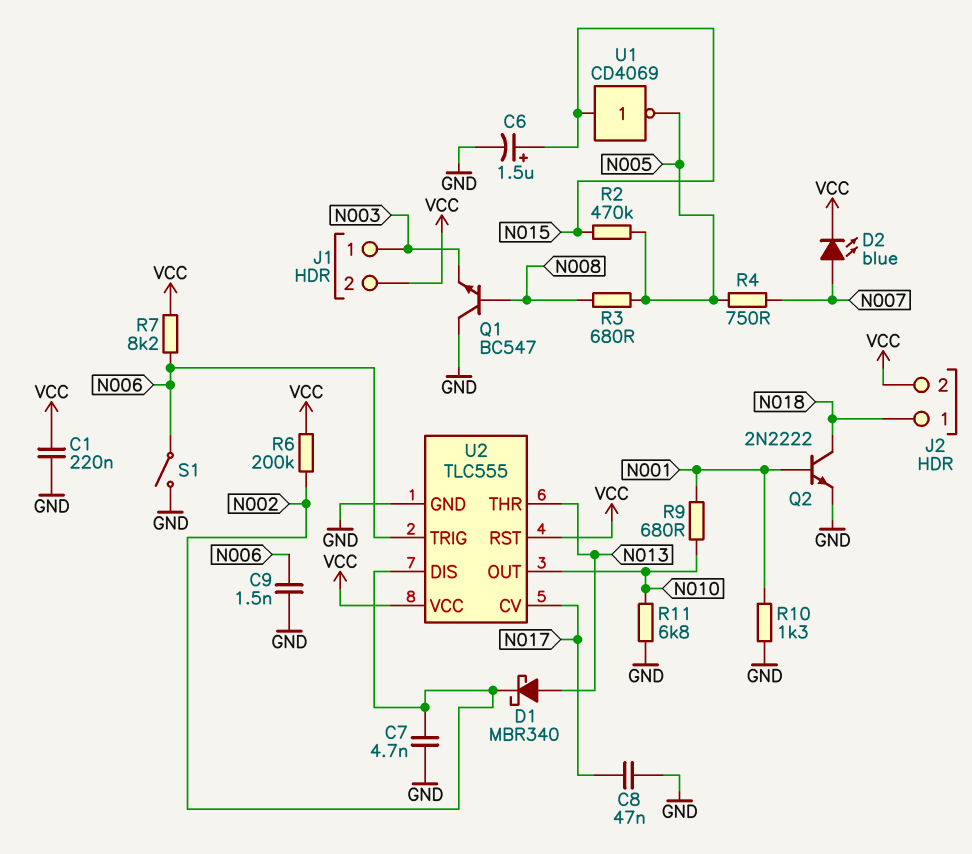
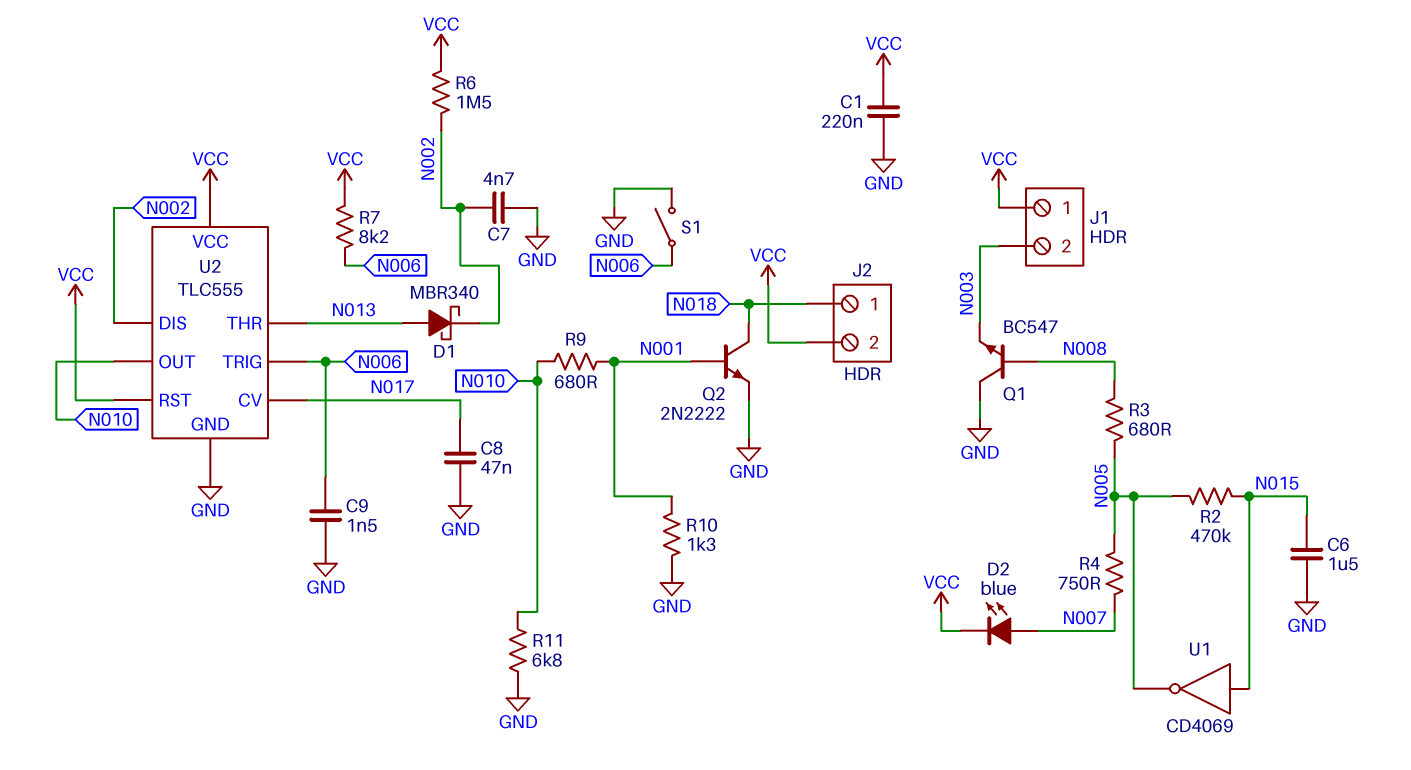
C6: 1.5uF (plus N015, minus GND) -> 1.5uF (GND, N015)
J1 pin 1: N003 -> VCC
J1 pin 2: VCC -> N003
R6: 200k (N002, VCC) -> 1.5M (N002, VCC)

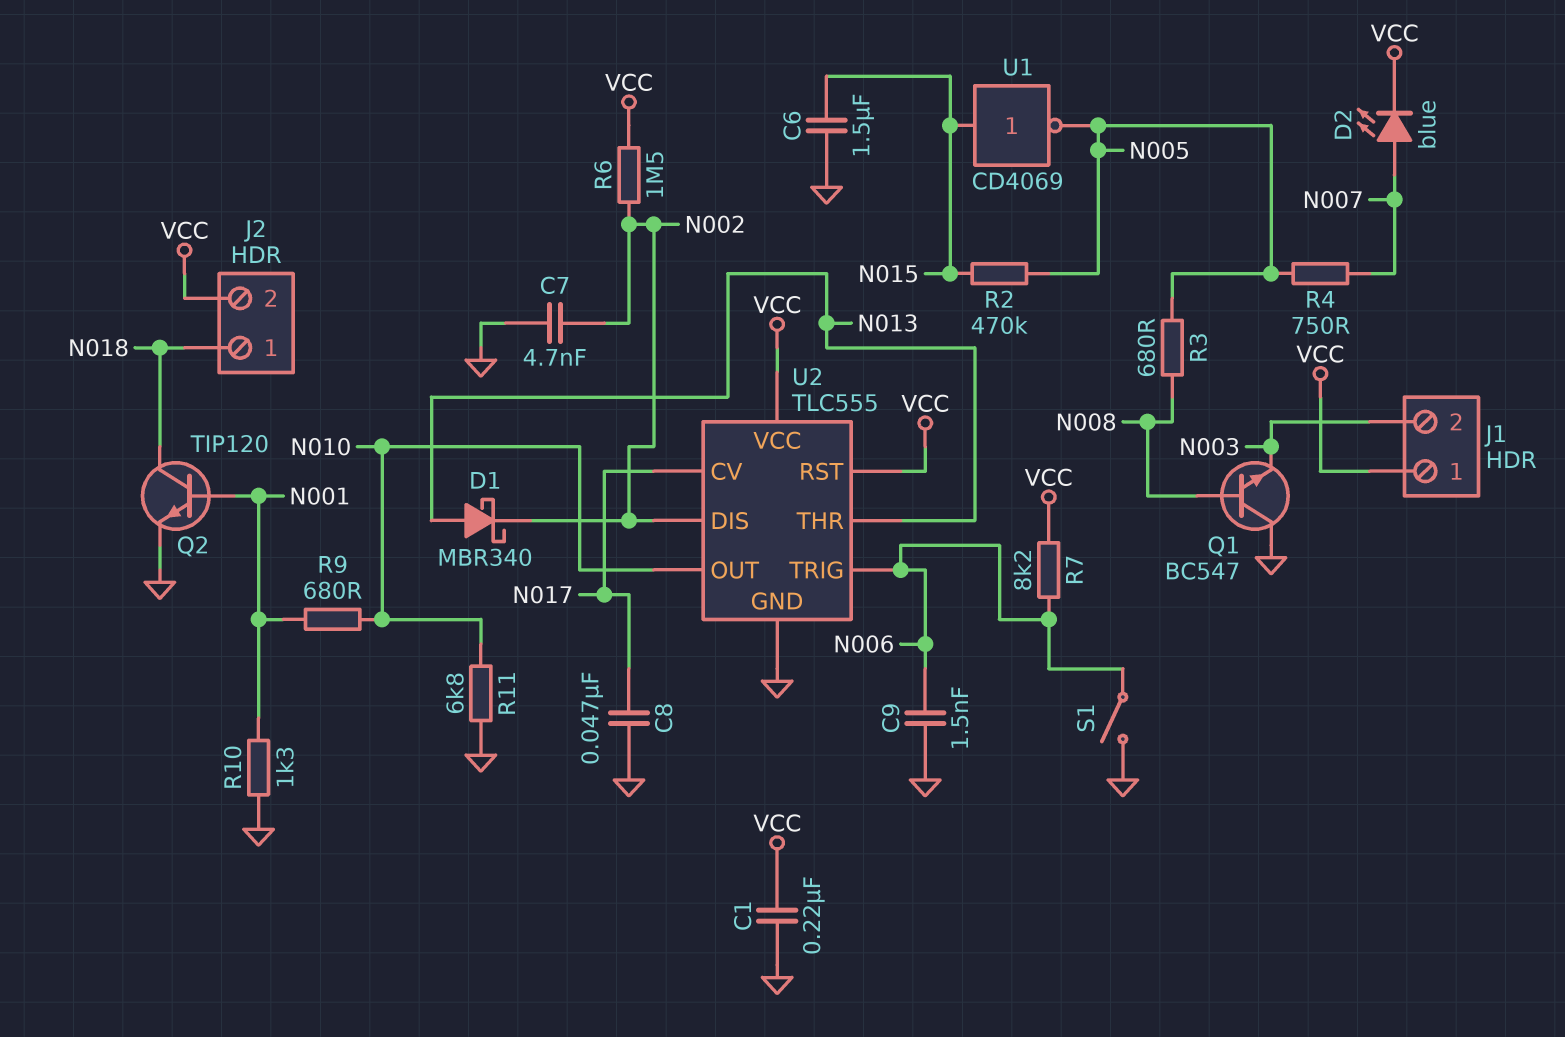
Q2: NPN 2N2222 (B N001, C N018, E GND) -> NPN TIP120 (B N001, C N018, E GND)

